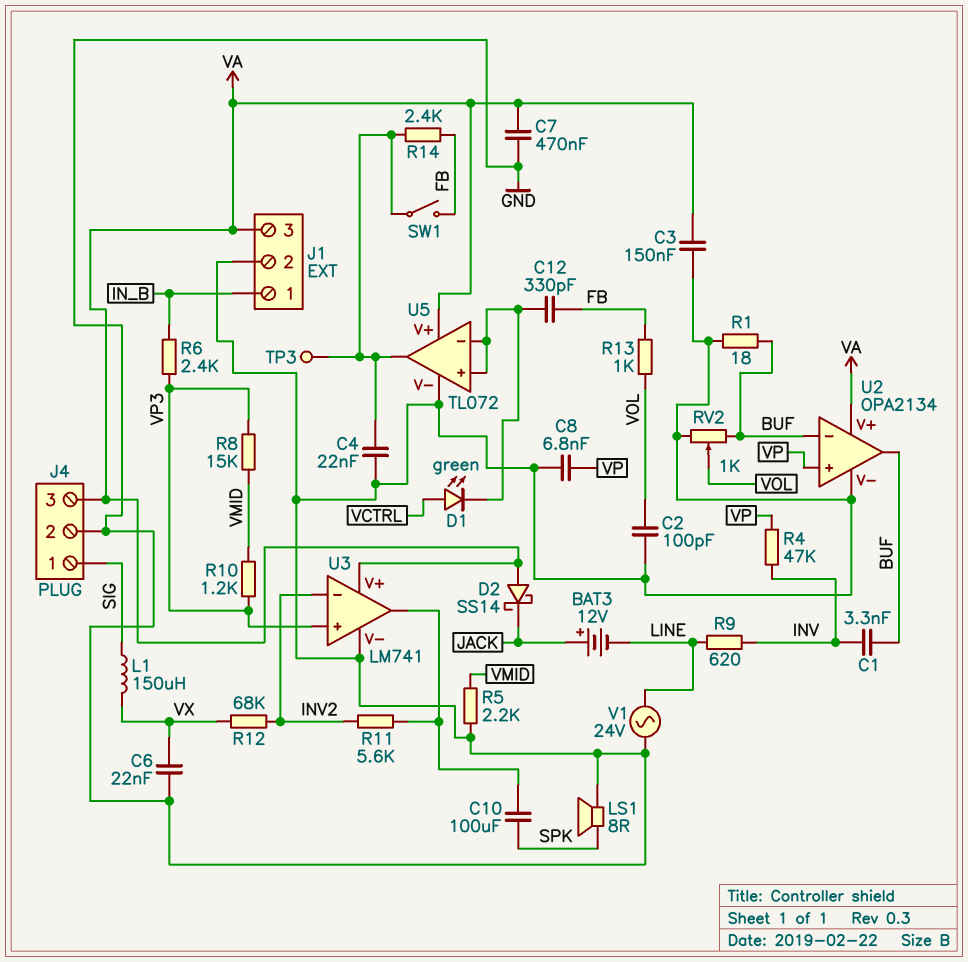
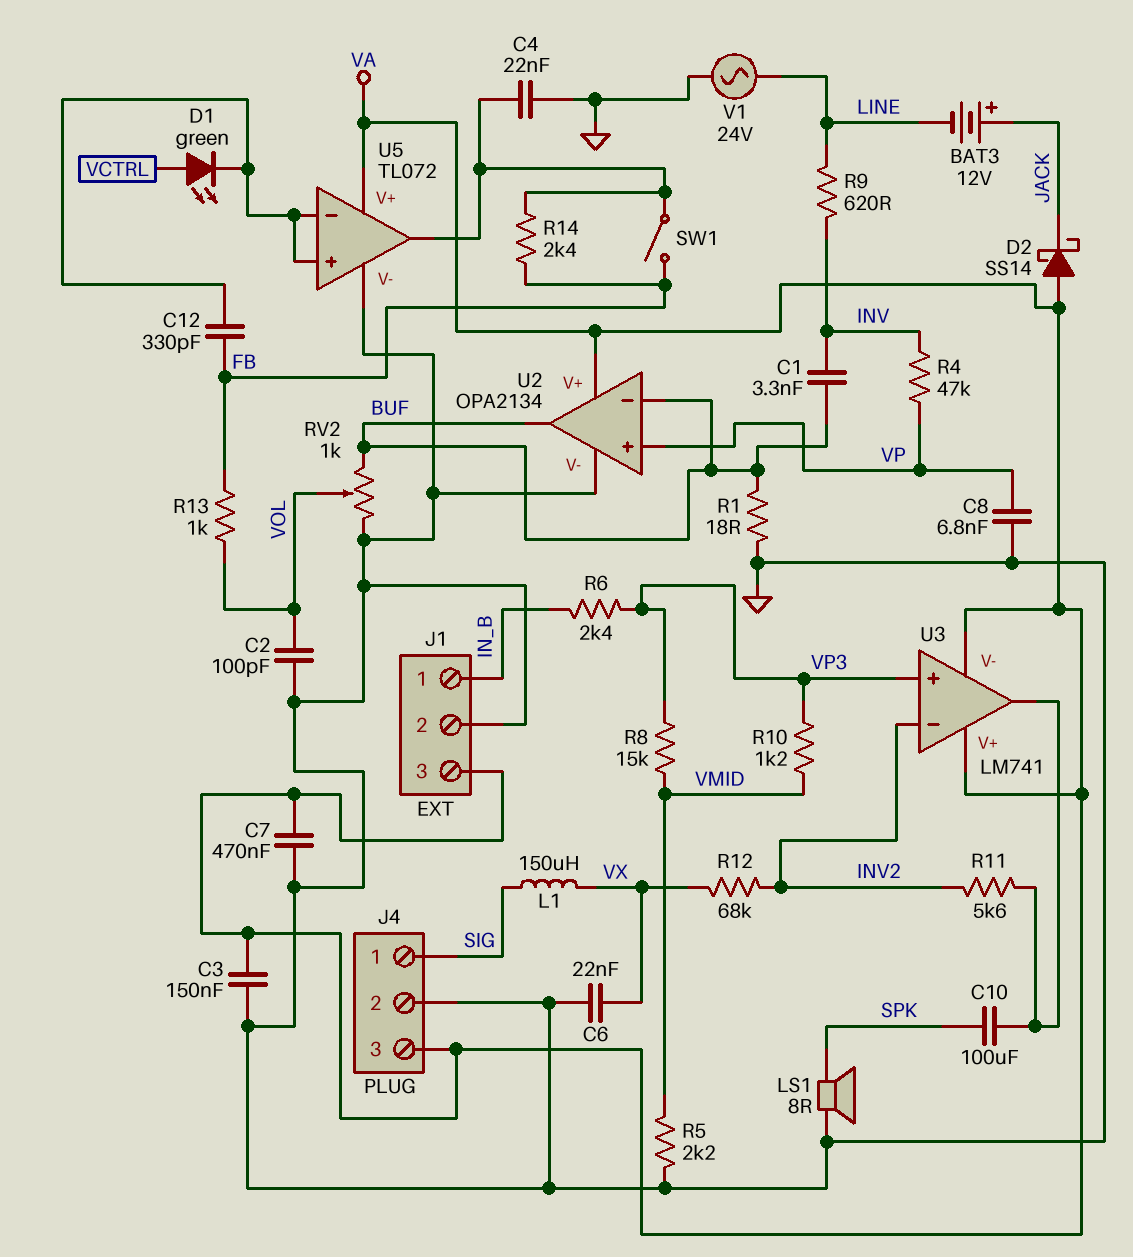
TP3: test point (U5/out) -> none
U3 pin V-: GND -> VA

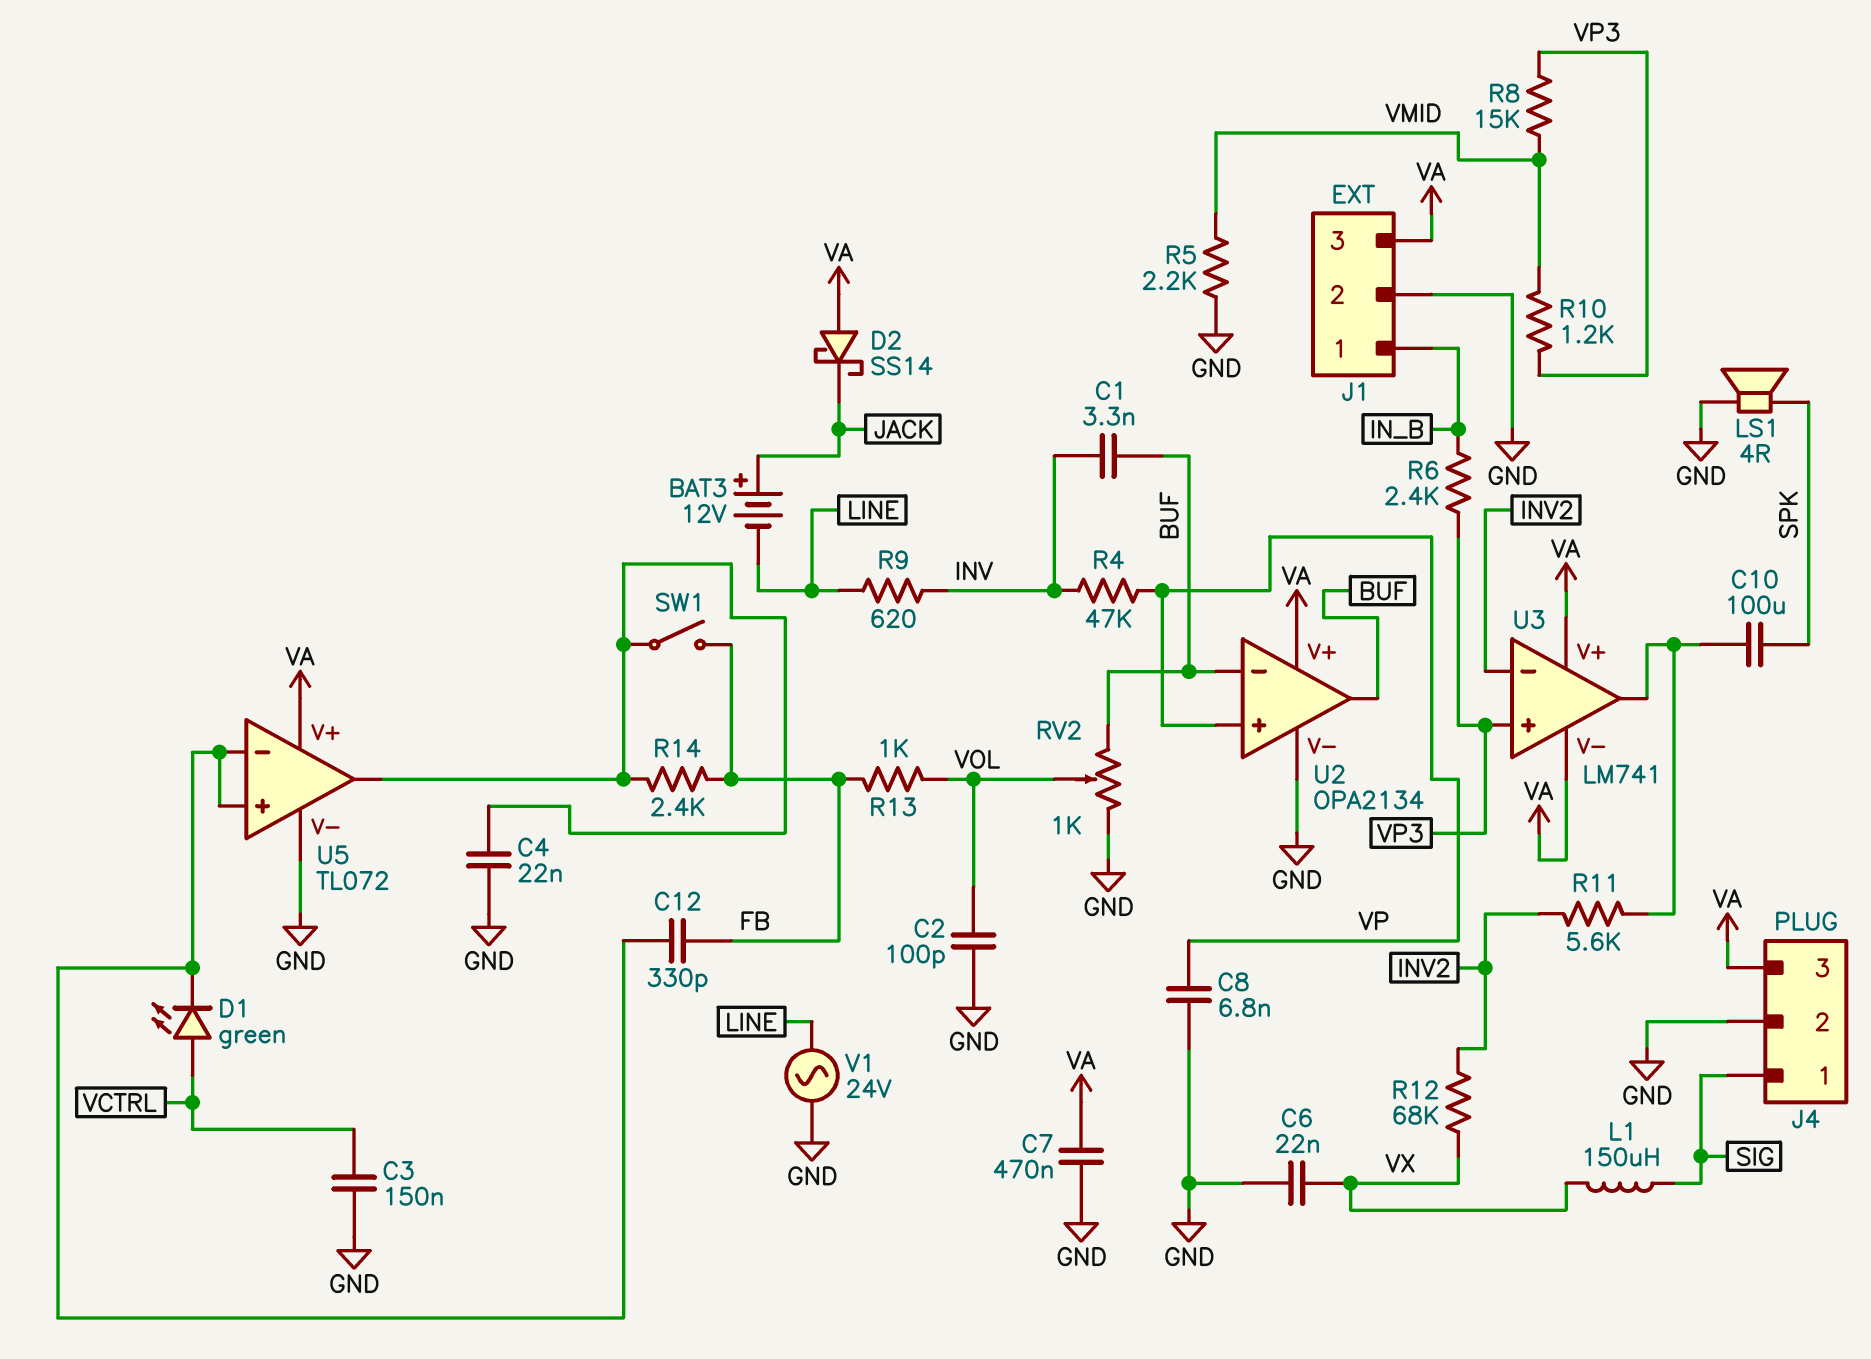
C3: 150nF (GND, VA) -> 150nF (GND, VCTRL)
LS1: speaker 8R (GND, SPK) -> speaker 4R (GND, SPK)
R1: 18 (BUF, GND) -> none

